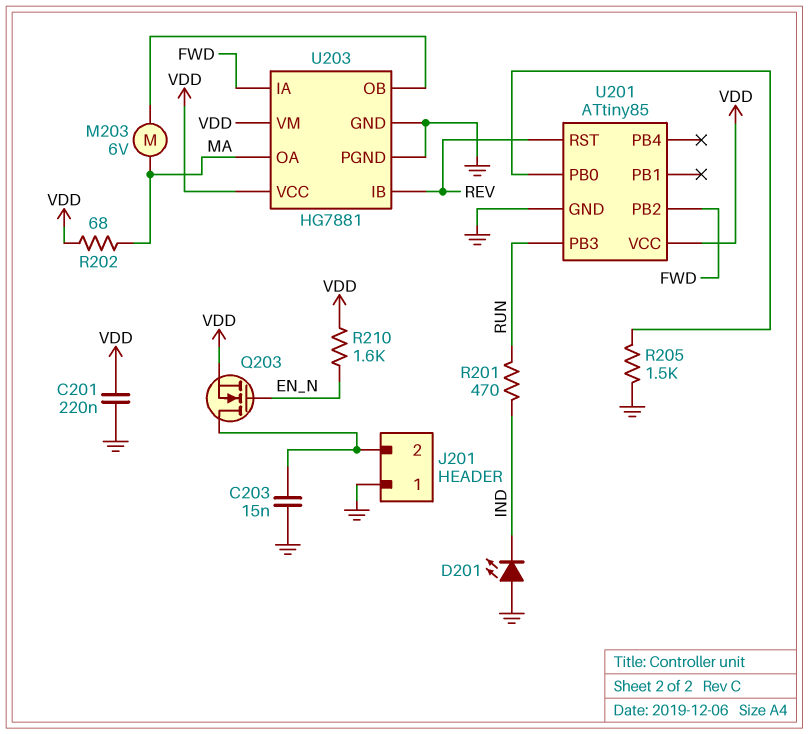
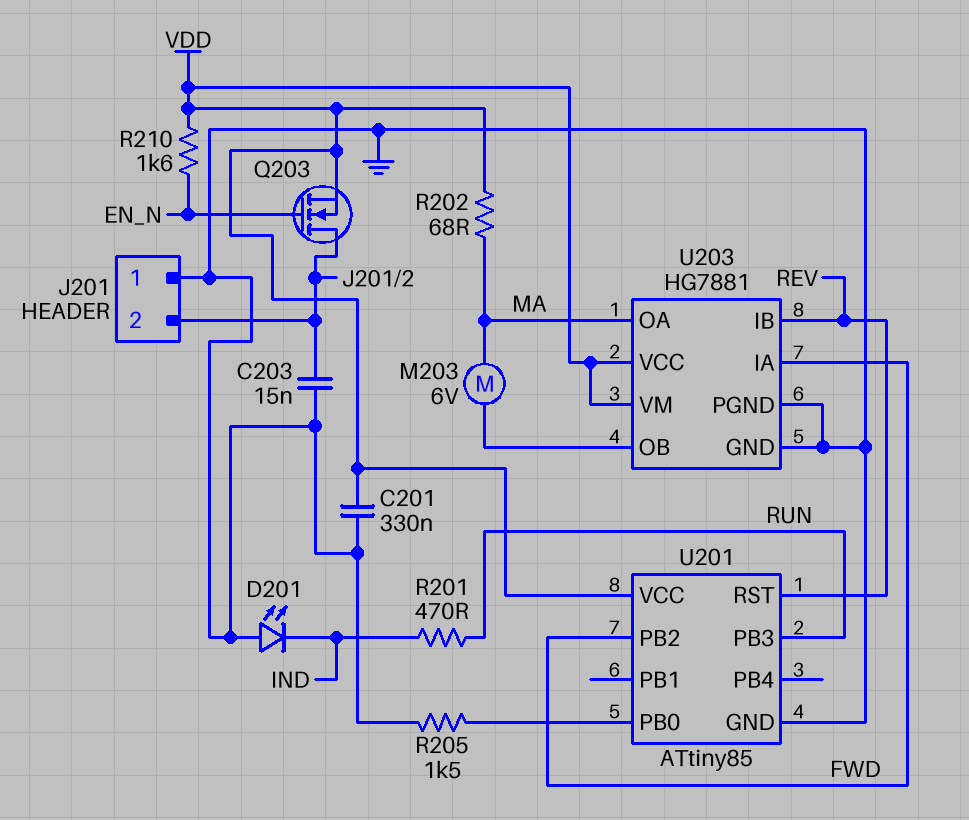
C201: 220nF (GND, VDD) -> 330nF (GND, VDD)

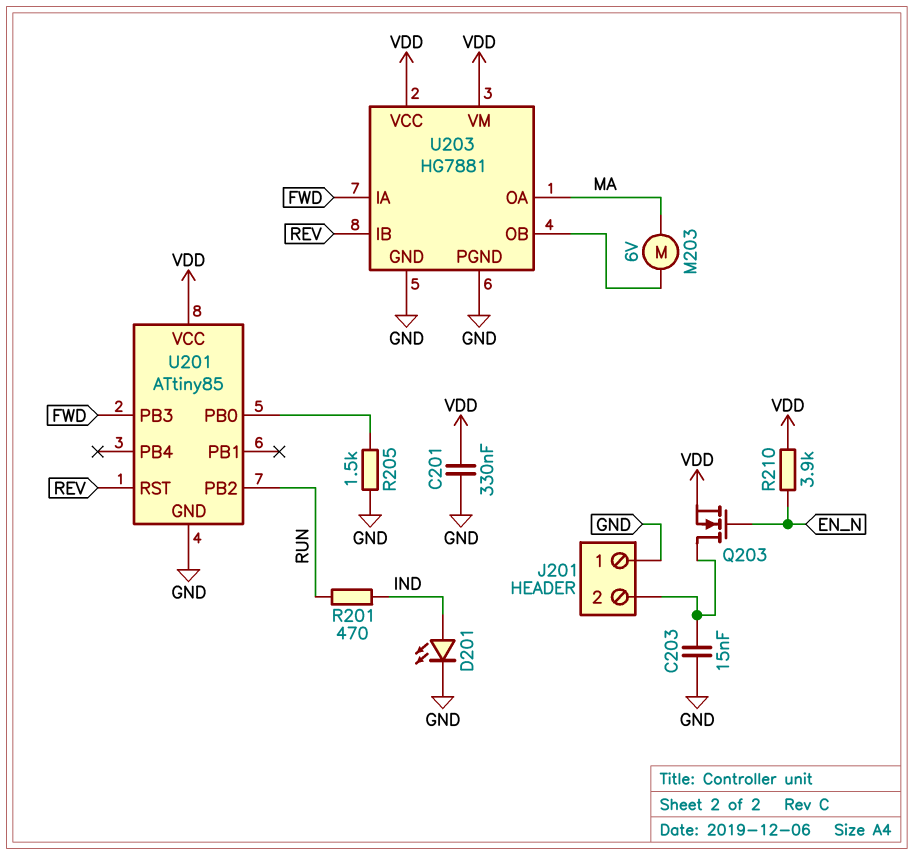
D201: LED (A GND, K IND) -> LED (A IND, K GND)
R202: 68 (MA, VDD) -> none
R210: 1.6k (EN_N, VDD) -> 3.9k (EN_N, VDD)
U201 pin PB2: FWD -> RUN
U201 pin PB3: RUN -> FWD

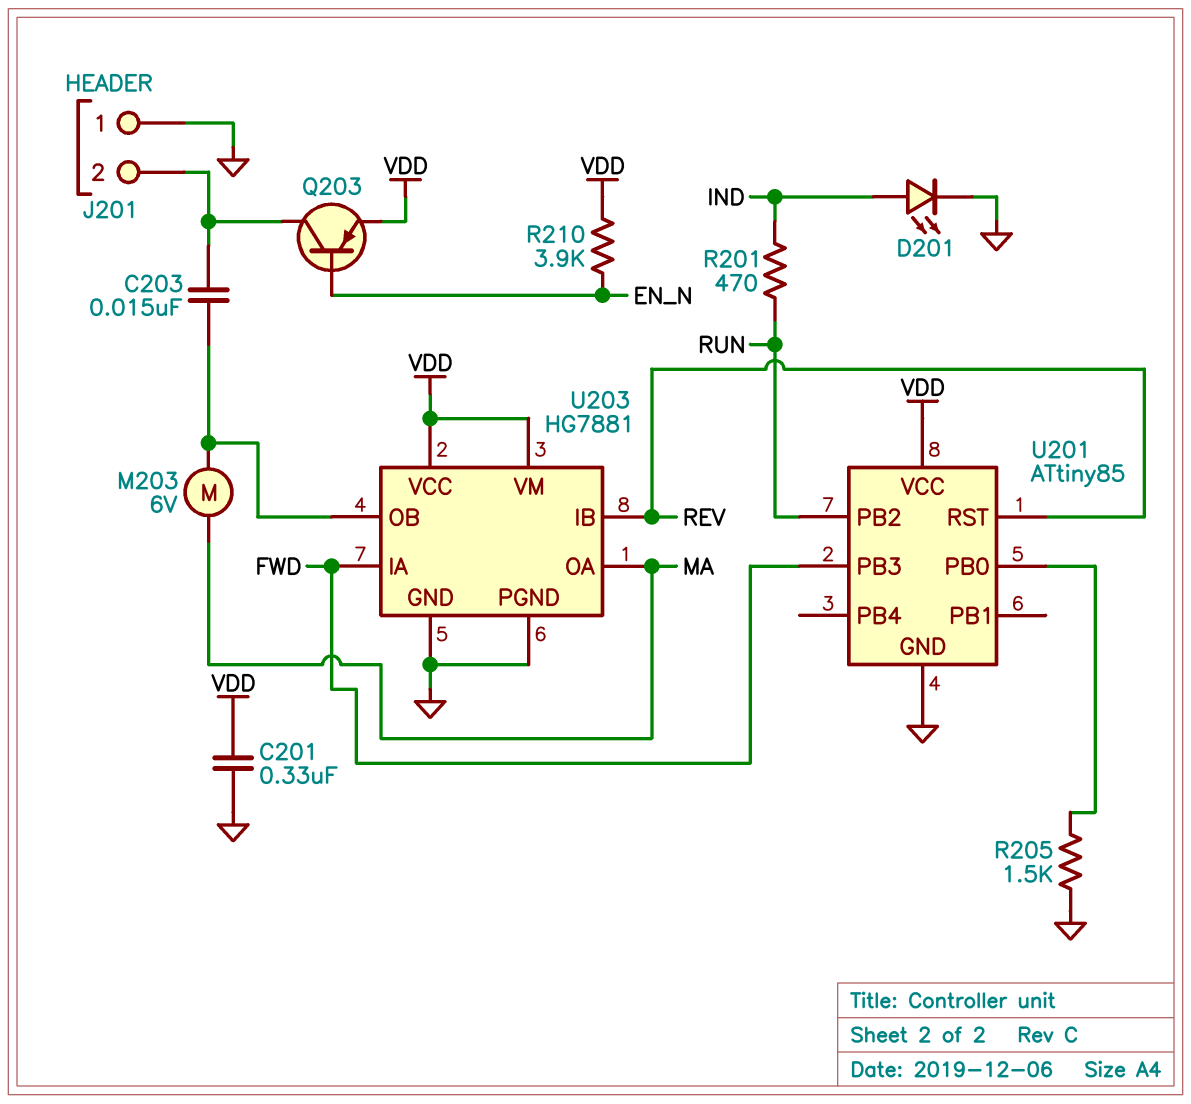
C203: 15nF (GND, J201/2) -> 15nF (J201/2, U203/OB)
Q203: NMOS (G EN_N, D J201/2, S VDD) -> PNP (B EN_N, C J201/2, E VDD)

